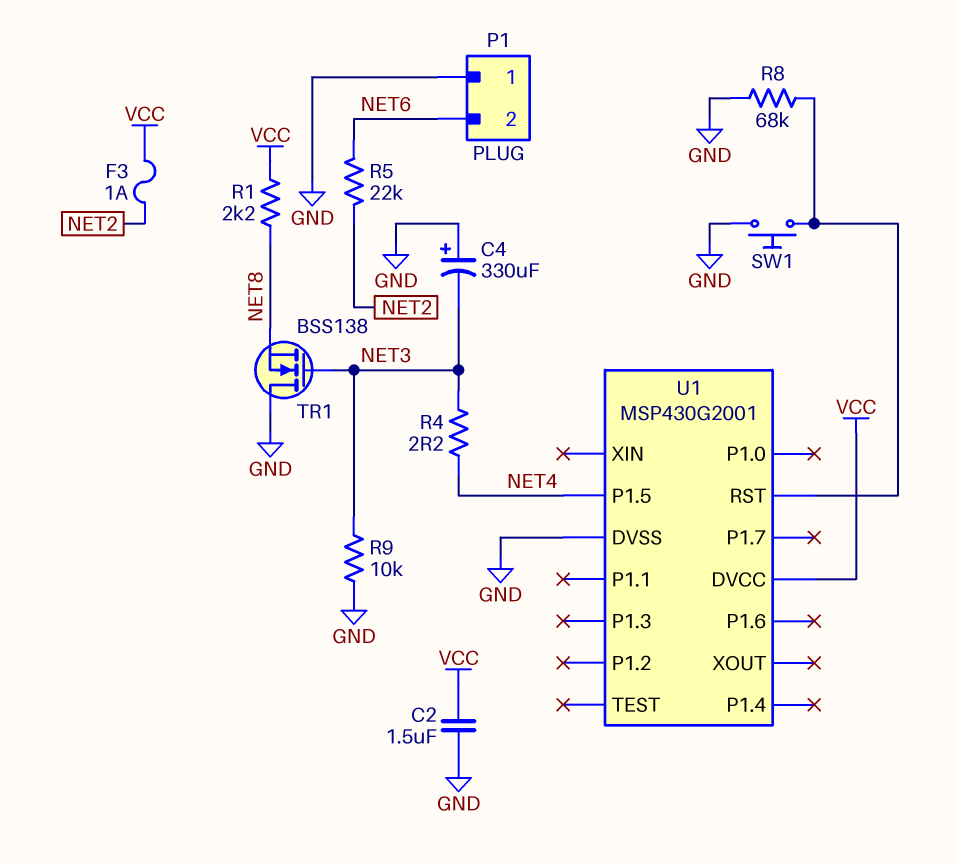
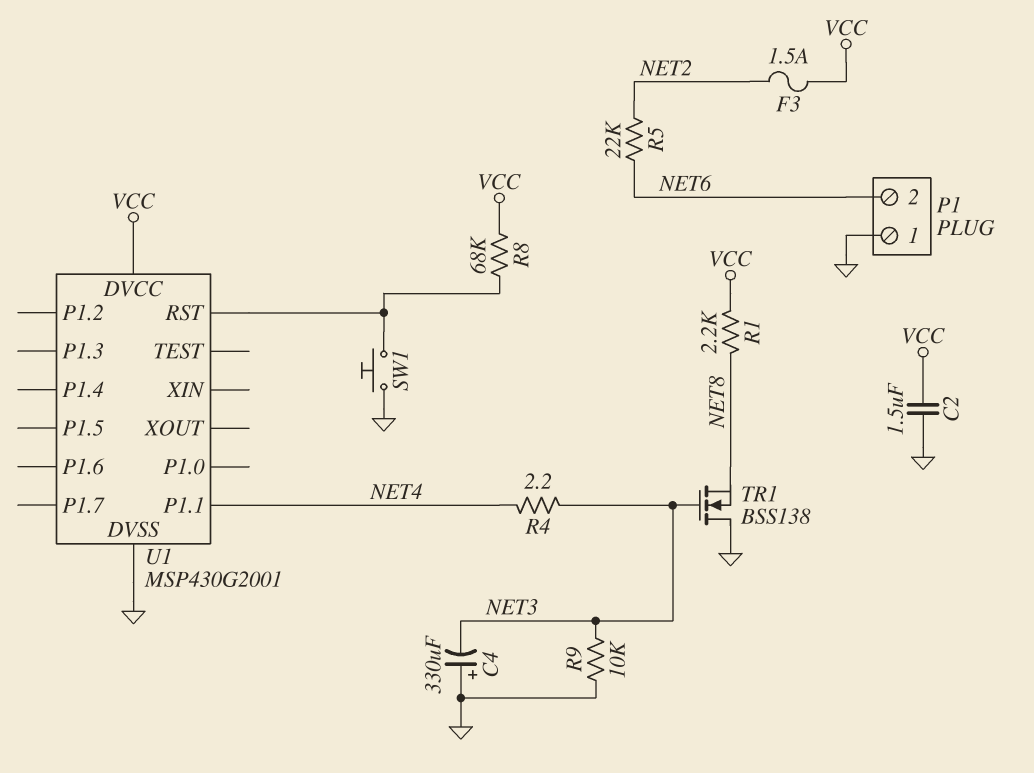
F3: 1A (NET2, VCC) -> 1.5A (NET2, VCC)
R8: 68k (GND, U1/RST) -> 68k (U1/RST, VCC)
U1 pin P1.1: none -> NET4
U1 pin P1.5: NET4 -> none

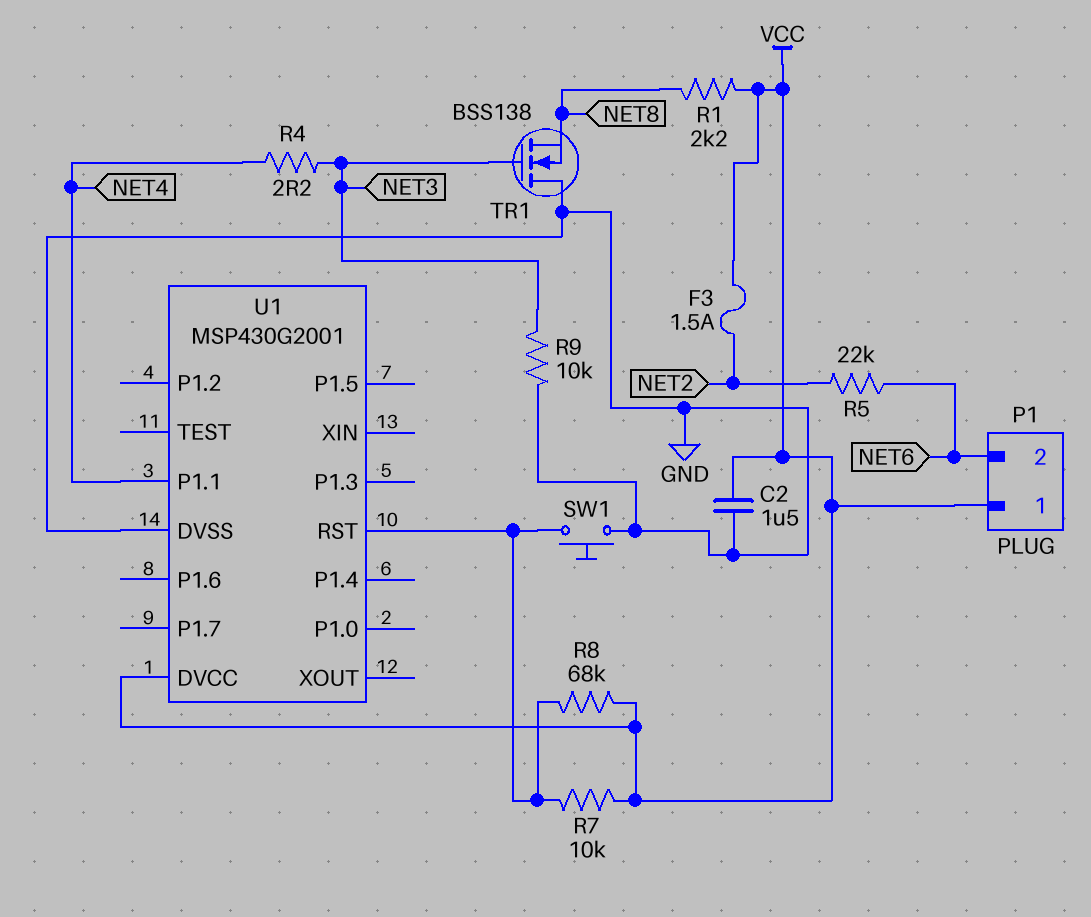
C4: 330uF (plus GND, minus NET3) -> none
P1 pin 1: GND -> VCC
R7: none -> 10k (U1/RST, VCC)

